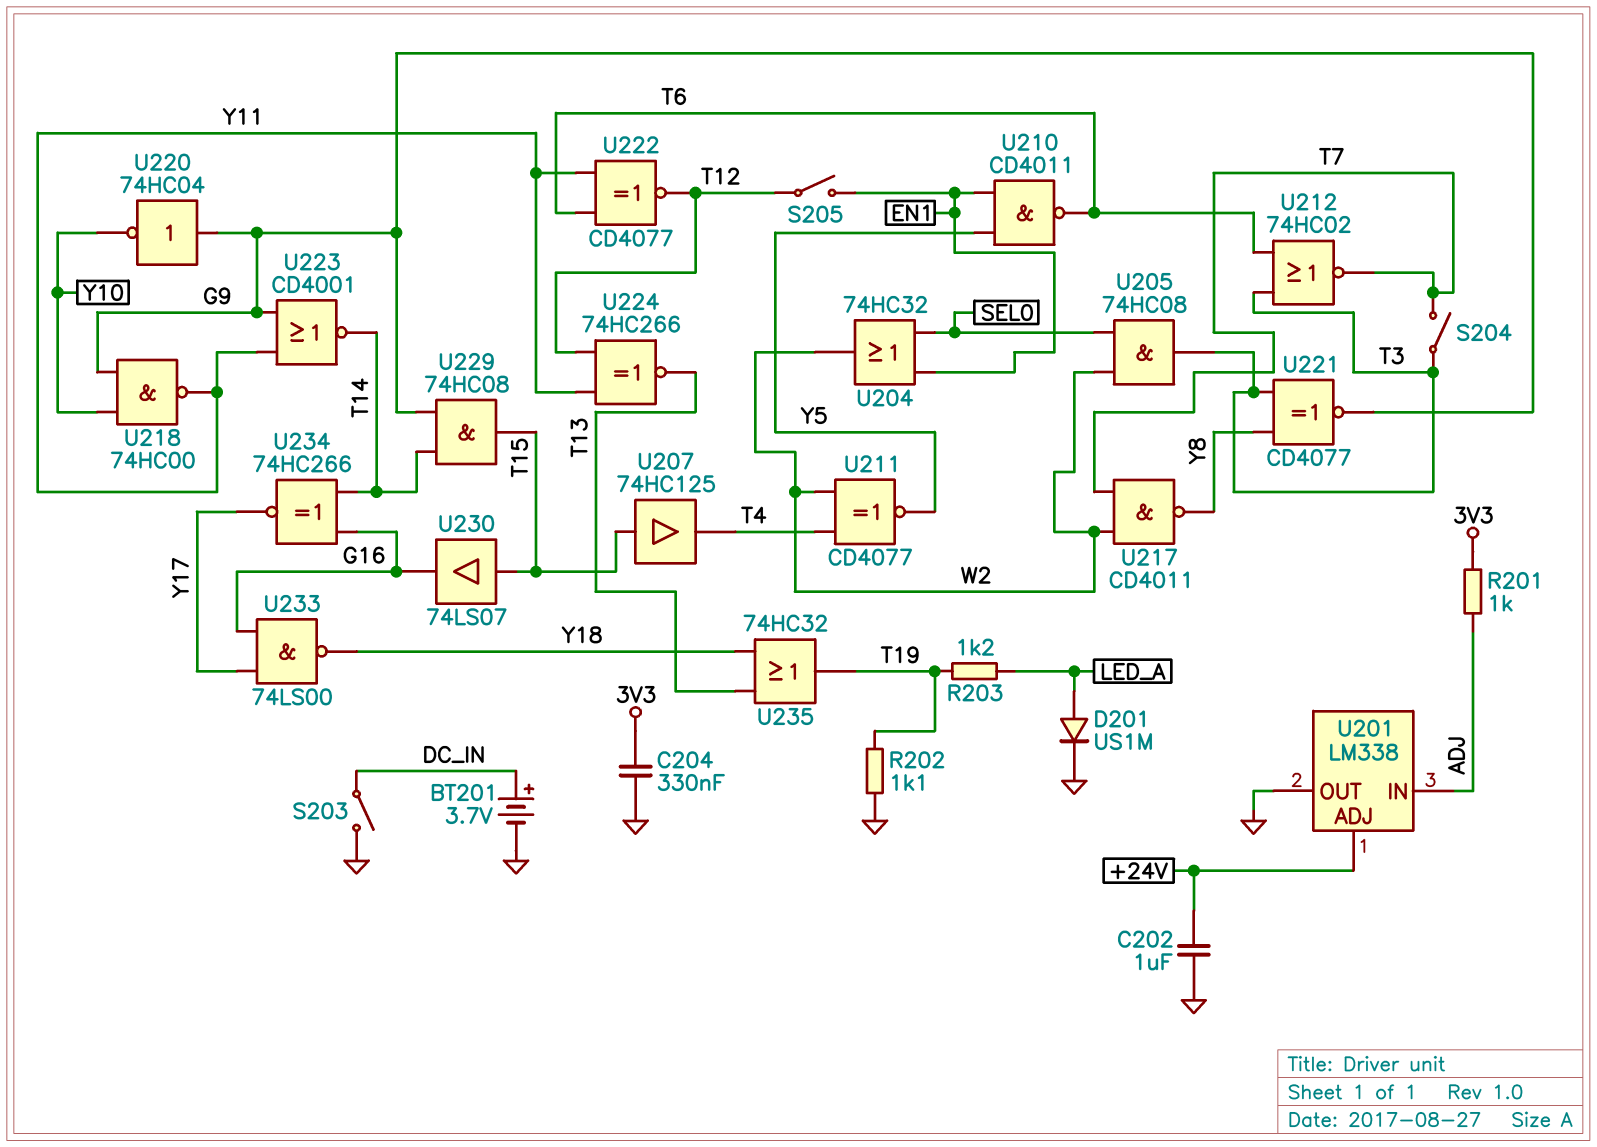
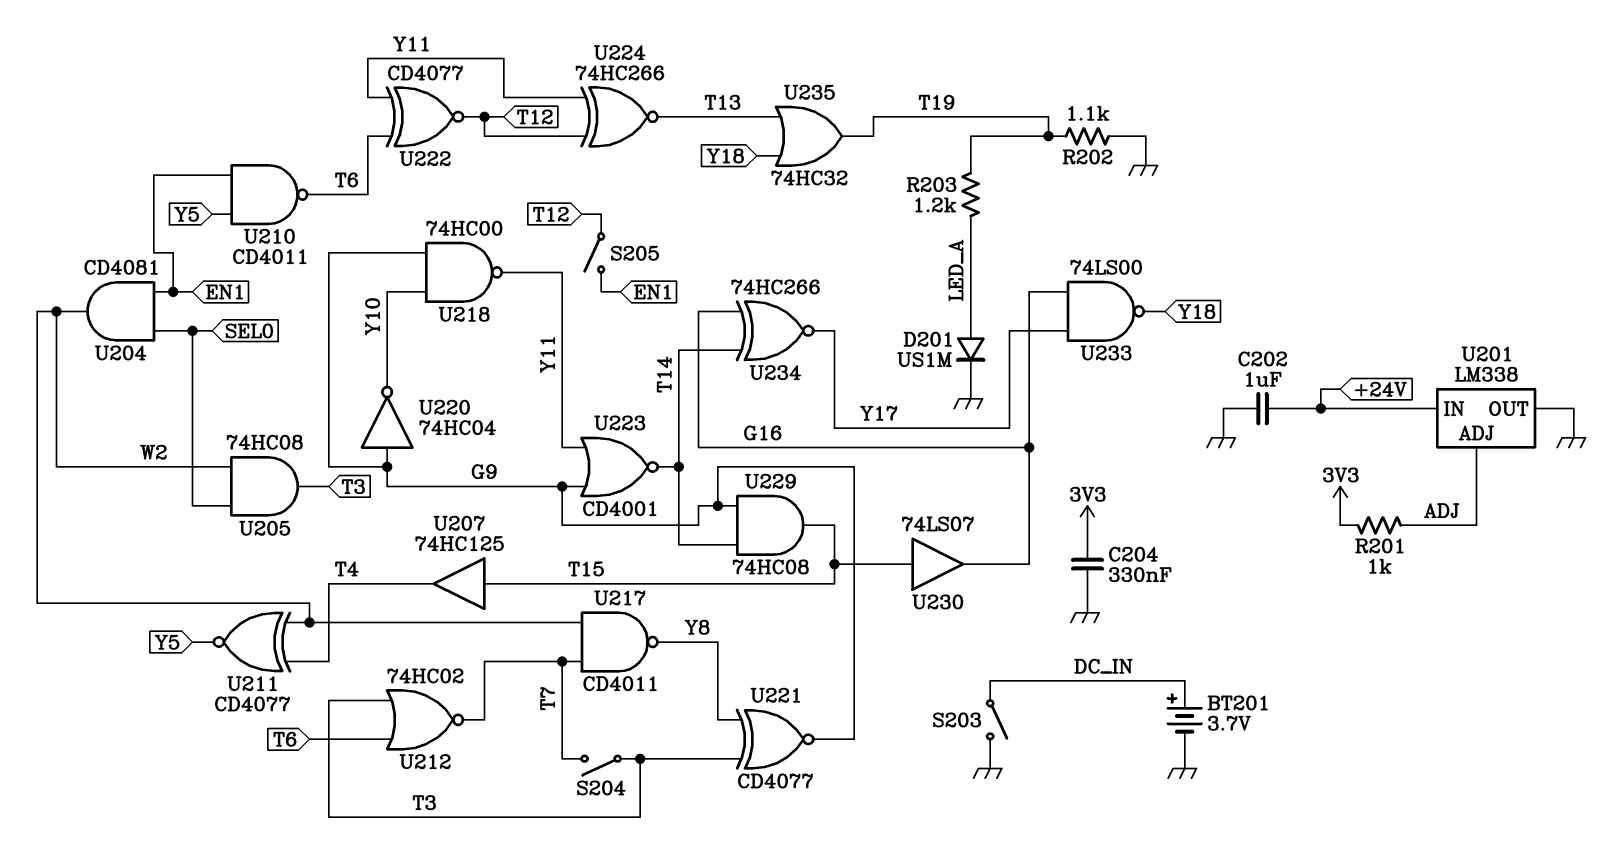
U201 pin ADJ: +24V -> ADJ
U201 pin IN: ADJ -> +24V
U204: OR 74HC32 (in EN1, in SEL0, out W2) -> AND CD4081 (in EN1, in SEL0, out W2)

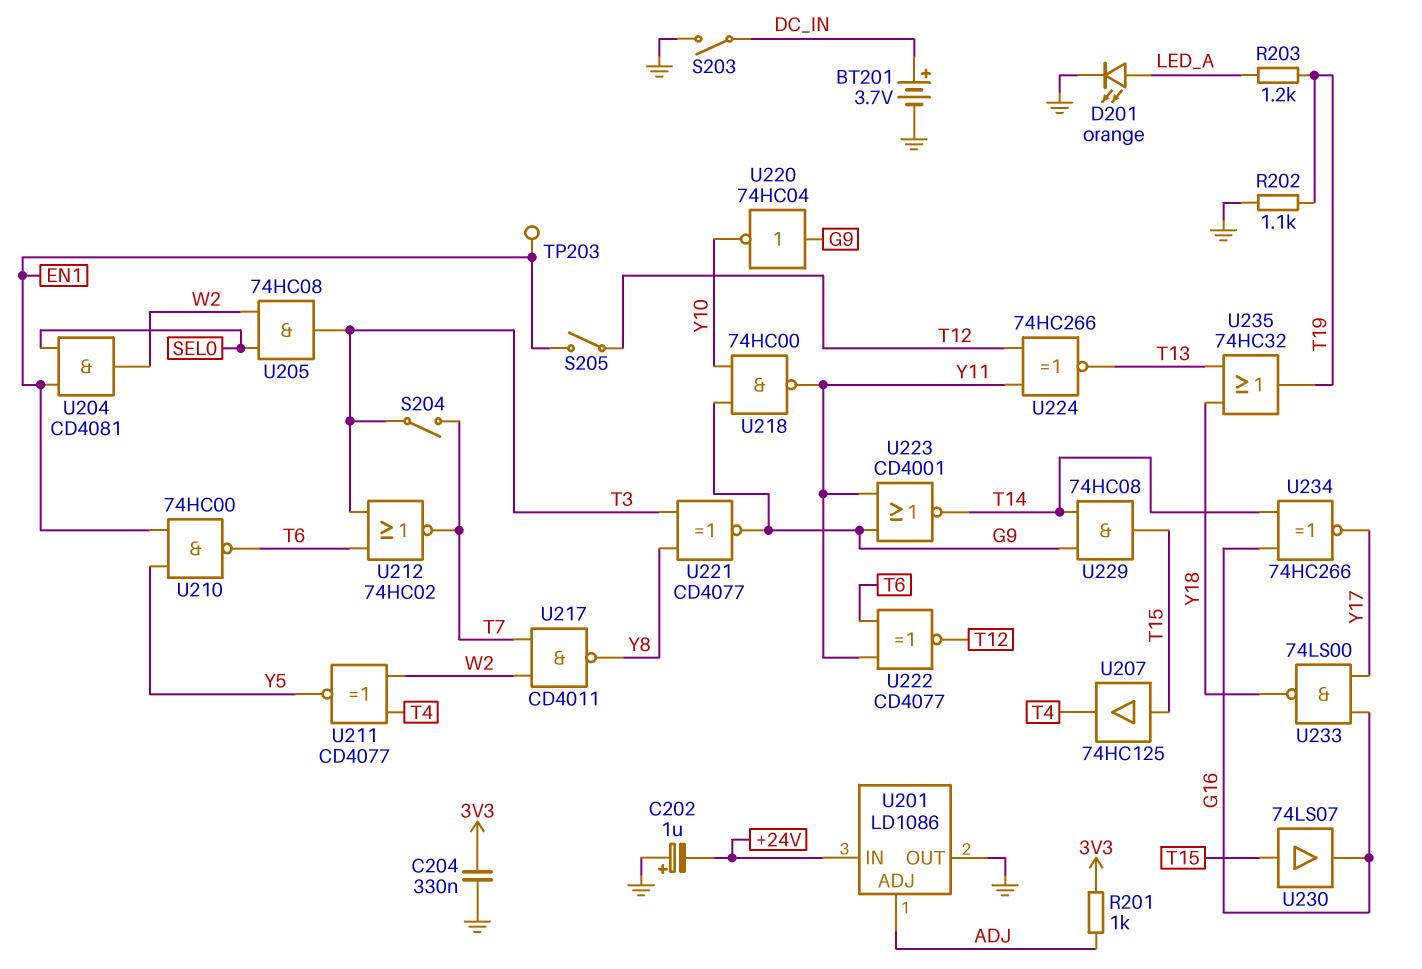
C202: 1uF (+24V, GND) -> 1uF (plus GND, minus +24V)
D201: diode US1M (A LED_A, K GND) -> LED orange (A LED_A, K GND)
TP203: none -> test point (EN1)
U201: LM338 -> LD1086
U210: NAND CD4011 (in EN1, in Y5, out T6) -> NAND 74HC00 (in EN1, in Y5, out T6)

